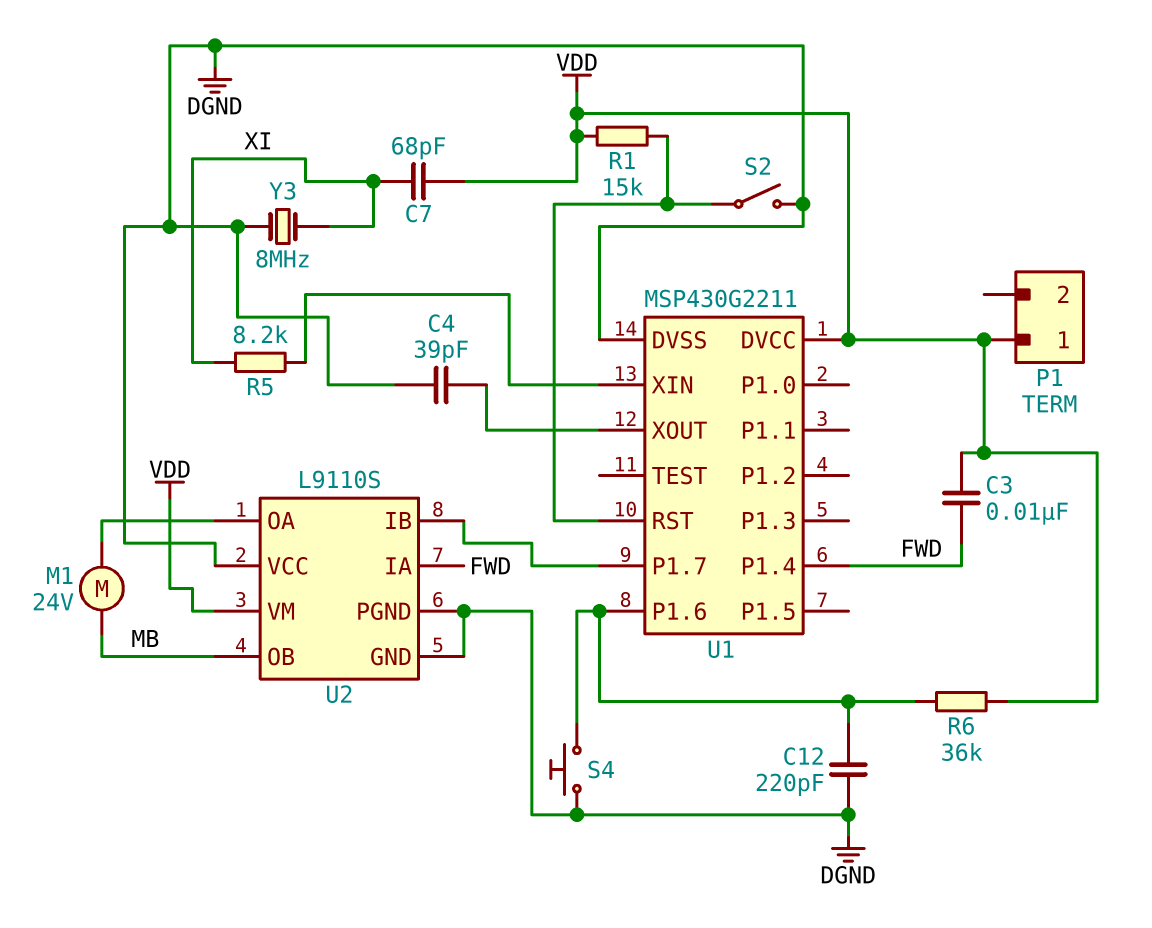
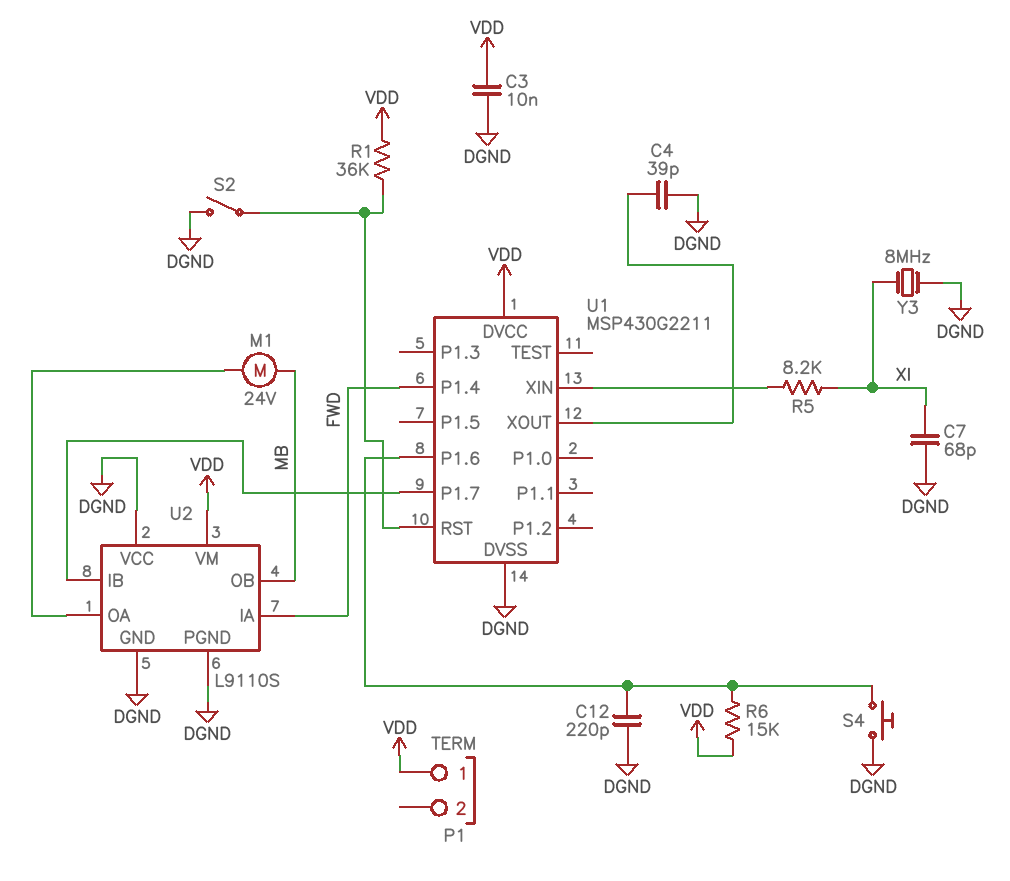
C3: 10nF (FWD, VDD) -> 10nF (DGND, VDD)
C7: 68pF (VDD, XI) -> 68pF (DGND, XI)
R1: 15k (U1/RST, VDD) -> 36k (U1/RST, VDD)
R6: 36k (U1/P1.6, VDD) -> 15k (U1/P1.6, VDD)

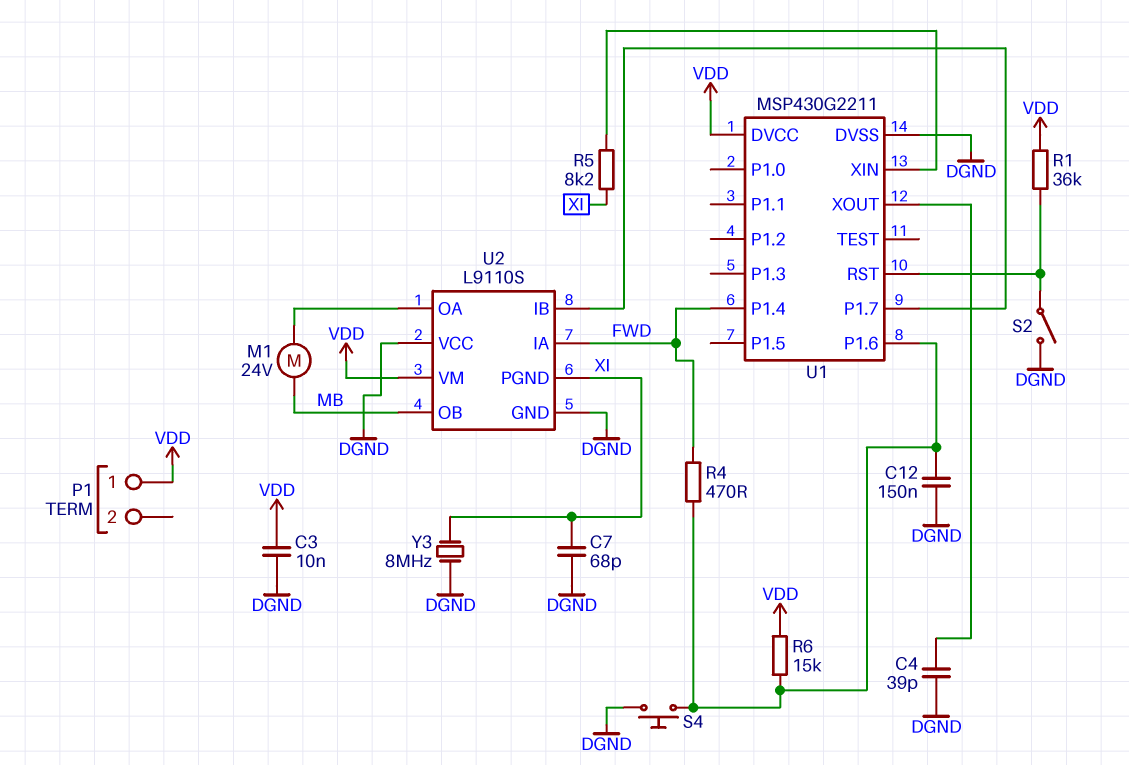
C12: 220pF (DGND, U1/P1.6) -> 150nF (DGND, U1/P1.6)
R4: none -> 470 (FWD, U1/P1.6)
U2 pin PGND: DGND -> XI

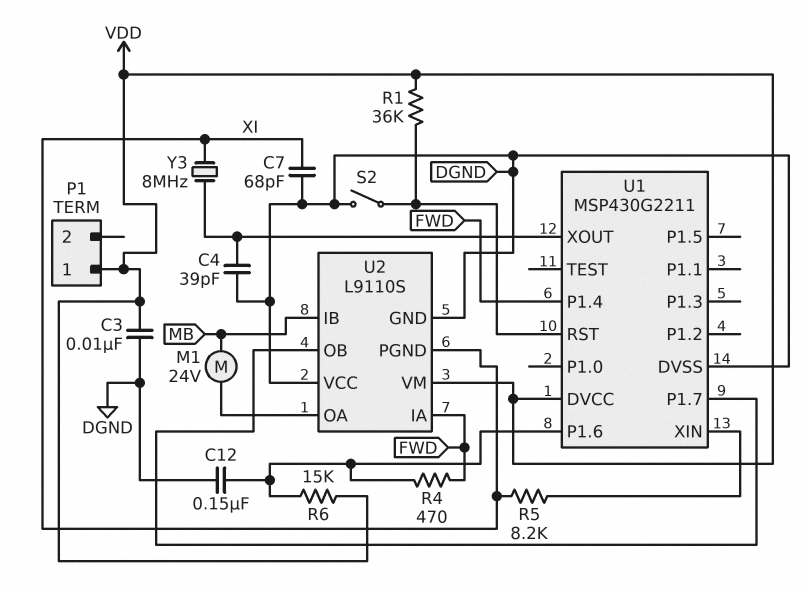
S4: button (DGND, U1/P1.6) -> none
U2 pin IB: U1/P1.7 -> MB
U2 pin OB: MB -> U1/P1.7
Y3: 8MHz (DGND, XI) -> 8MHz (U1/XOUT, XI)

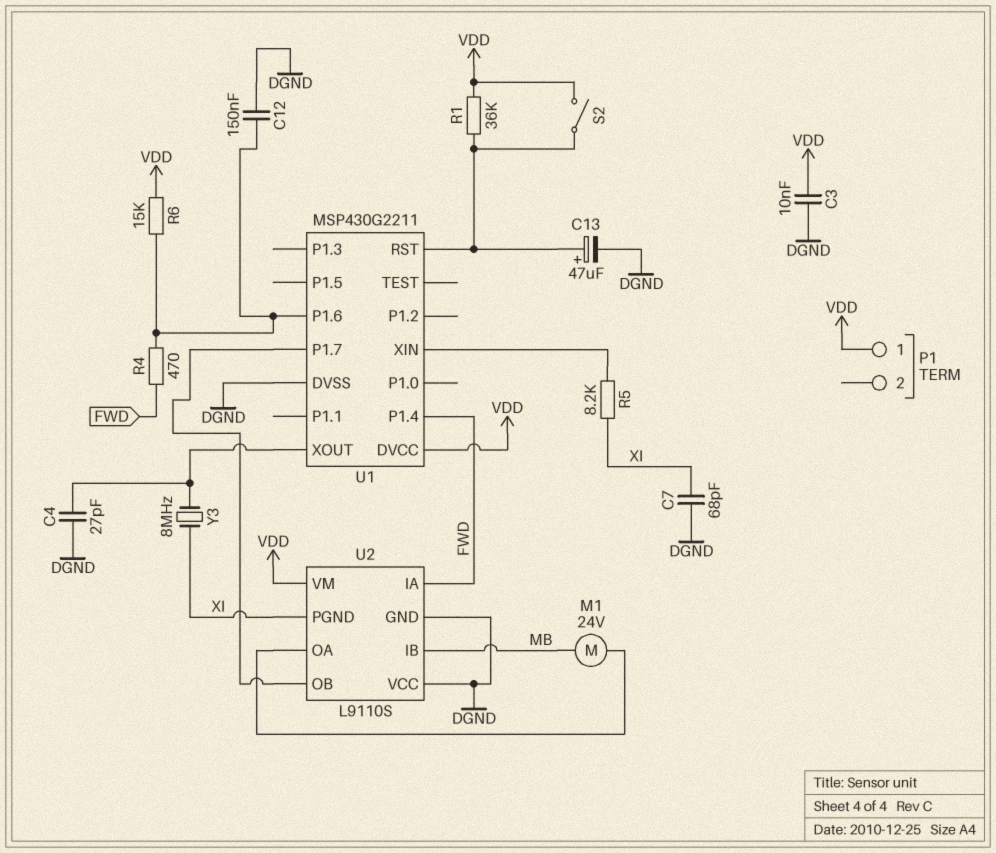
C4: 39pF (DGND, U1/XOUT) -> 27pF (DGND, U1/XOUT)
C13: none -> 47uF (plus U1/RST, minus DGND)
S2: switch (DGND, U1/RST) -> switch (U1/RST, VDD)

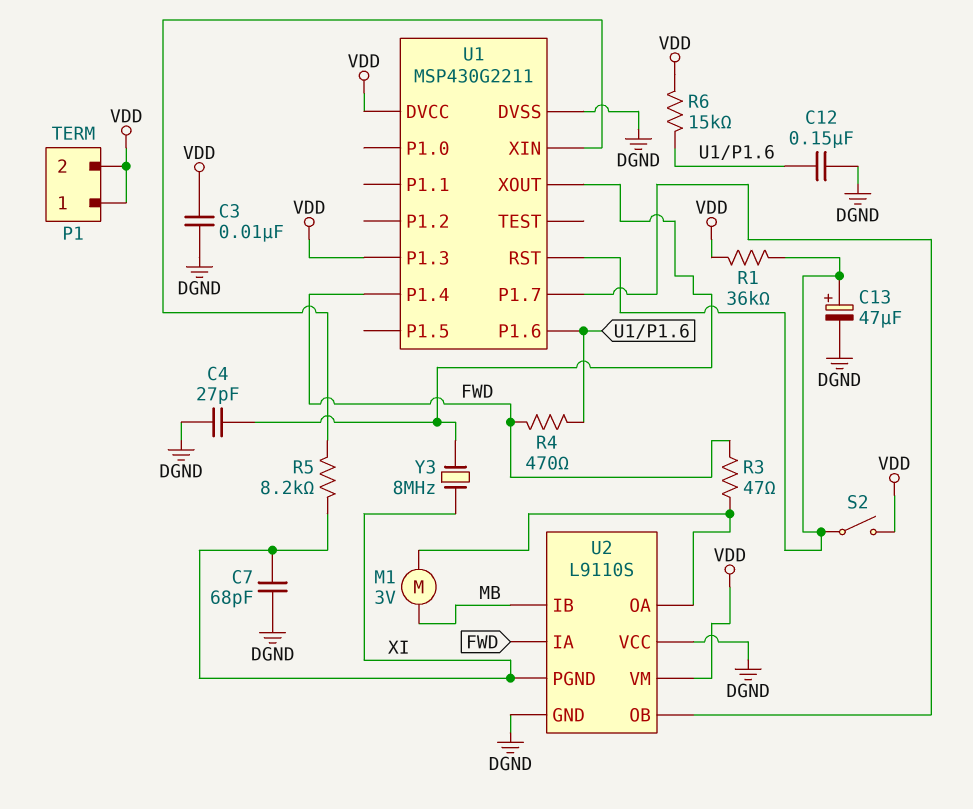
M1: motor 24V (MB, U2/OA) -> motor 3V (MB, U2/OA)
P1 pin 2: none -> VDD
R3: none -> 47 (FWD, U2/OA)
U1 pin P1.3: none -> VDD

